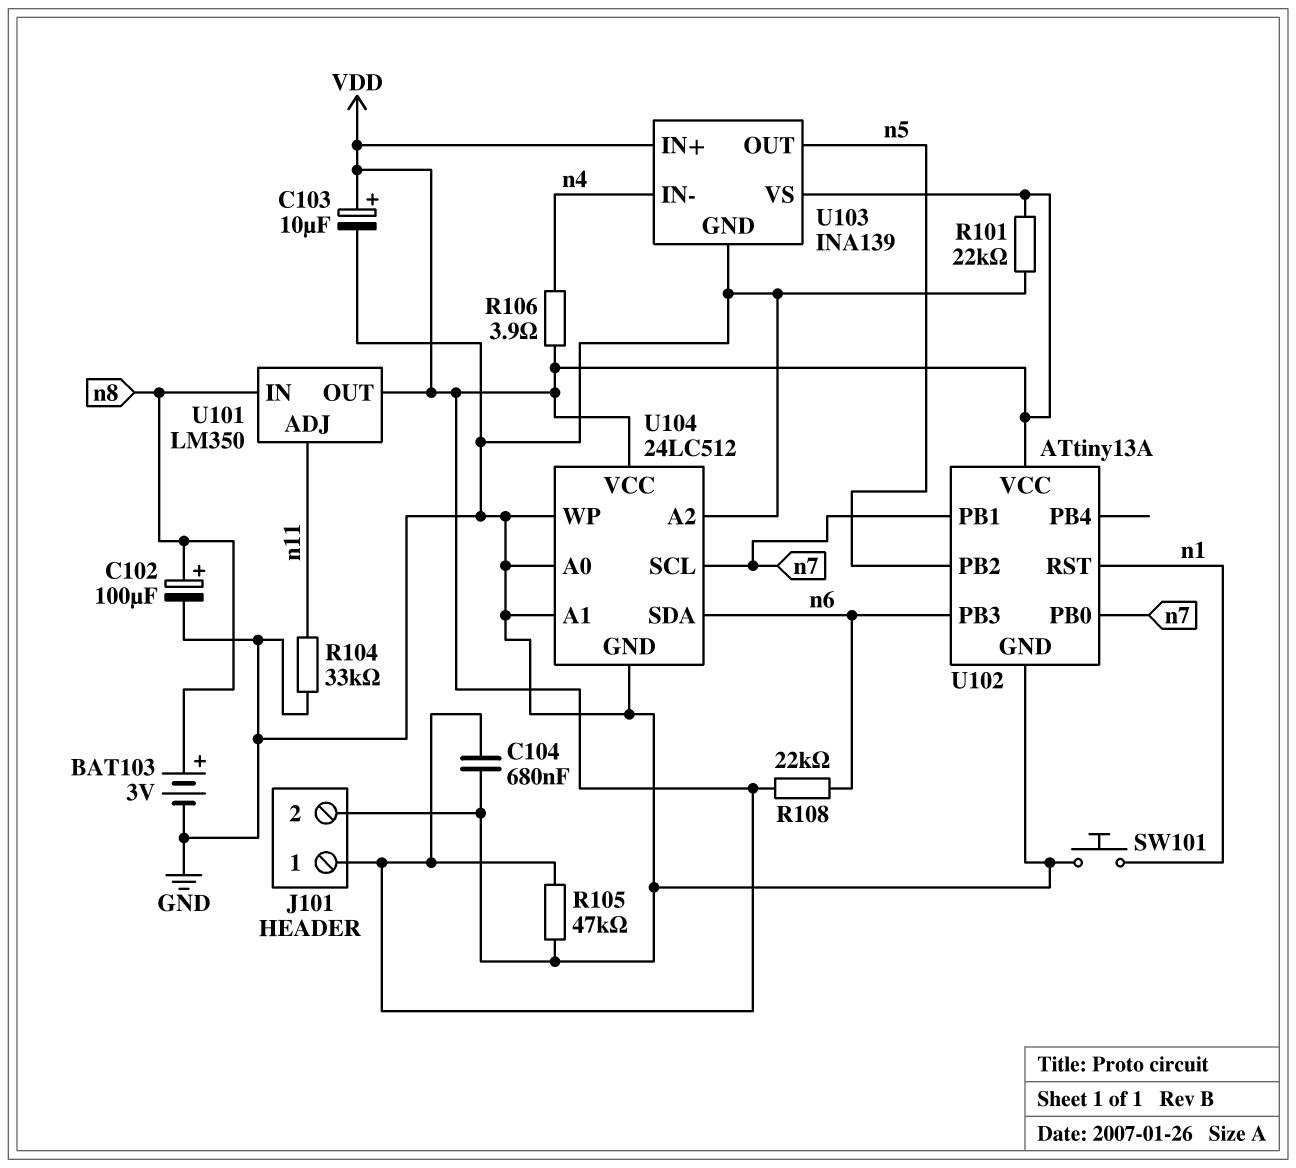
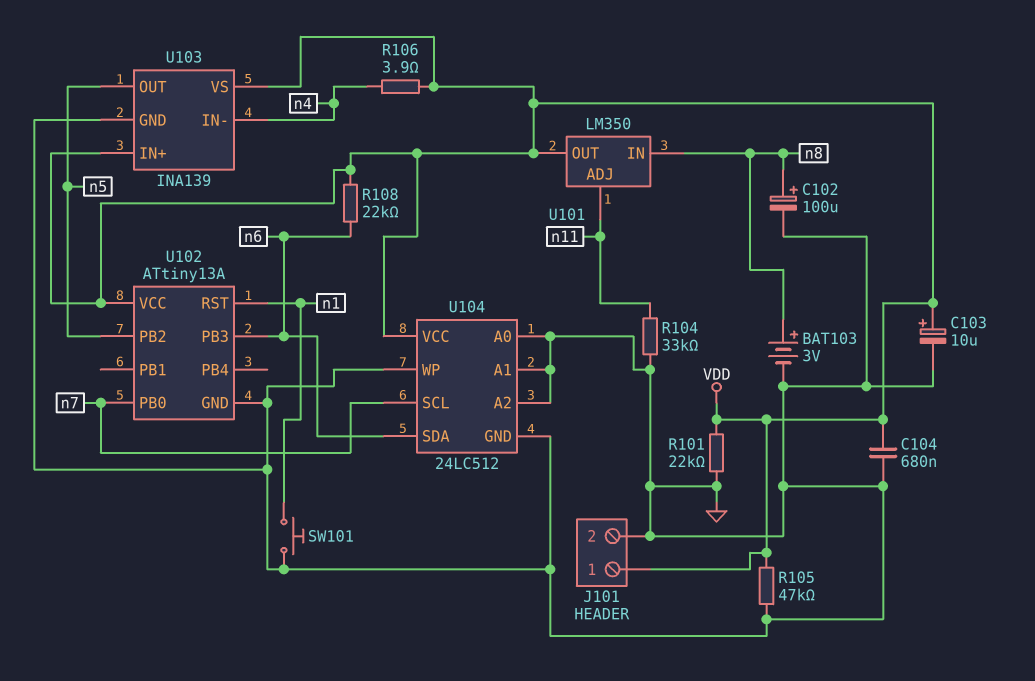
U102 pin PB1: n7 -> none

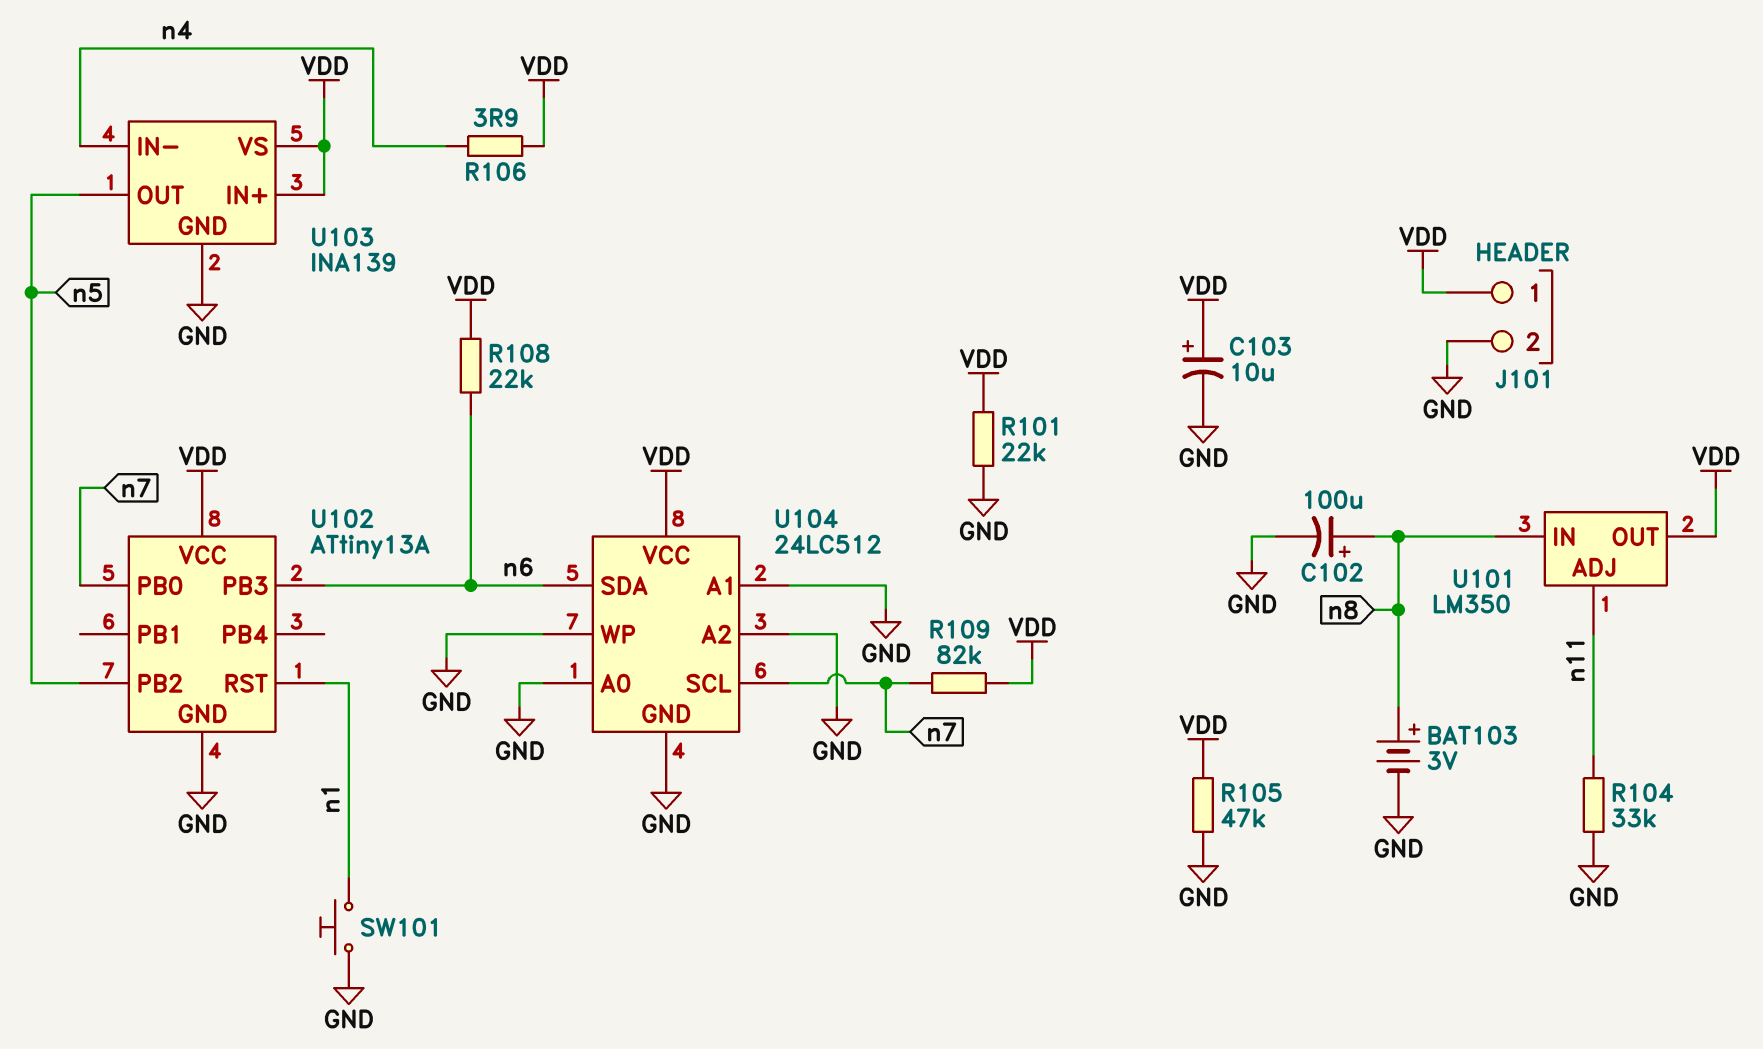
C104: 680nF (GND, VDD) -> none
R109: none -> 82k (VDD, n7)

